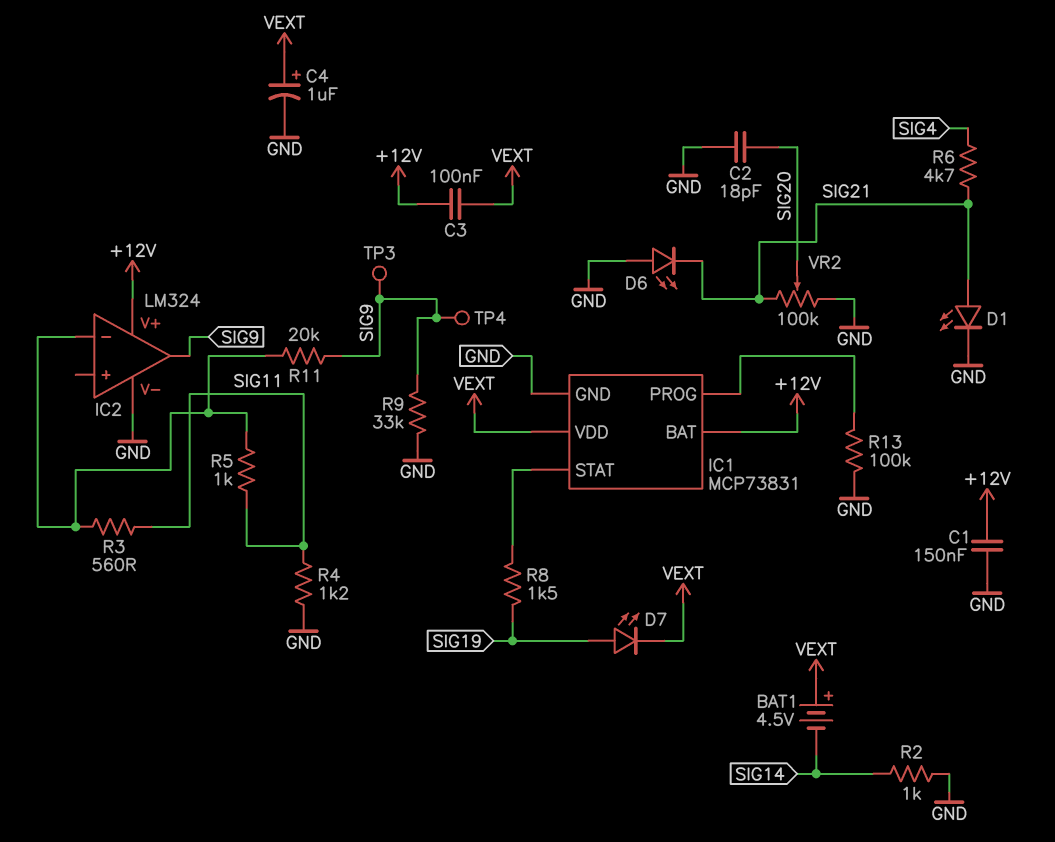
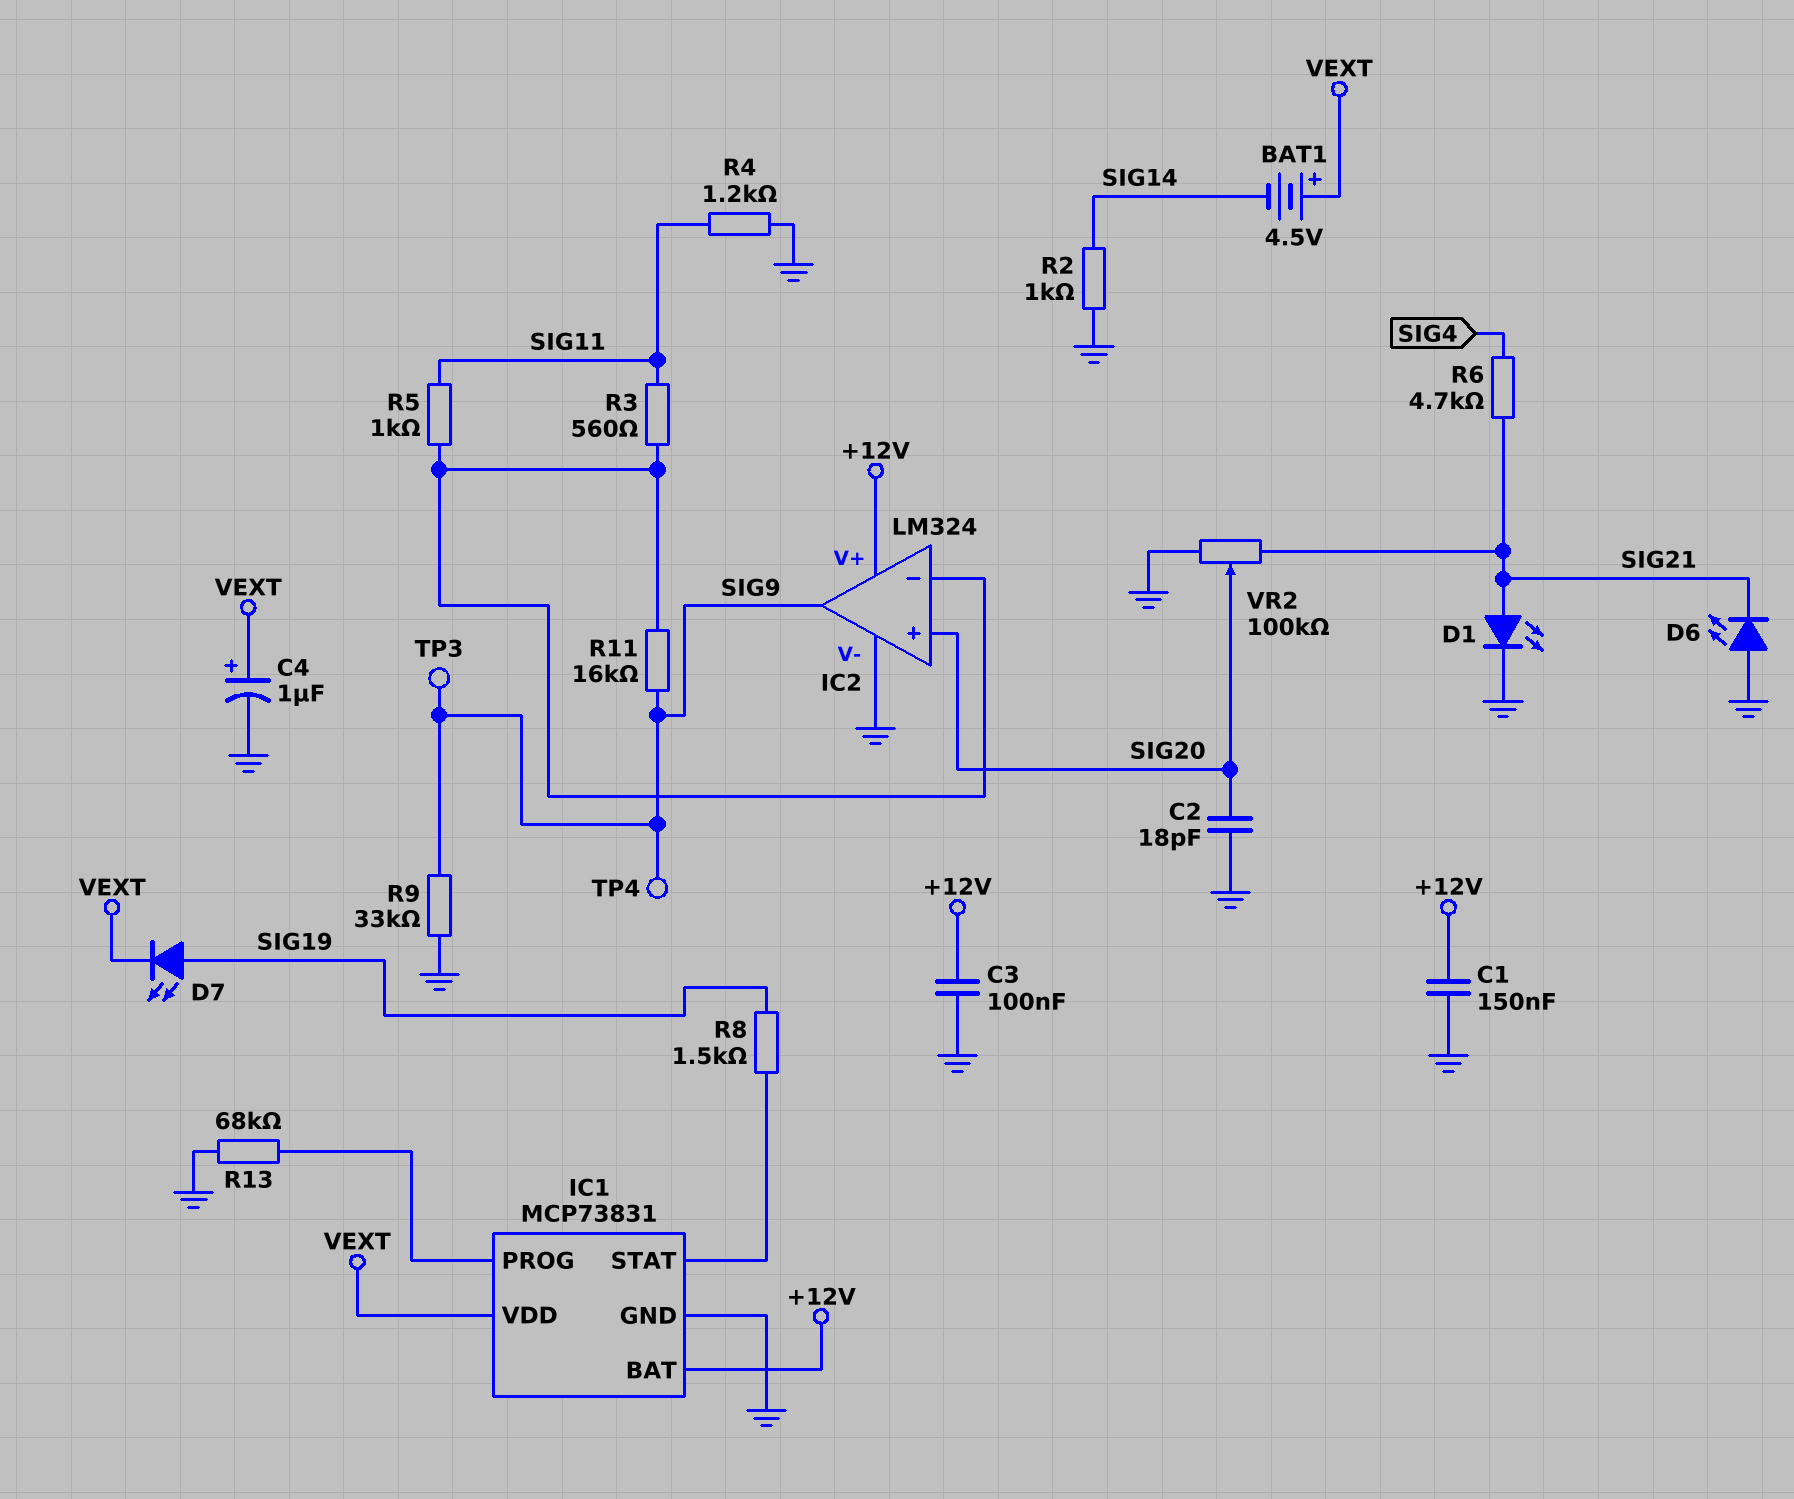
C3: 100nF (+12V, VEXT) -> 100nF (+12V, GND)
IC2 pin in+: none -> SIG20
R11: 20k (IC2/in-, SIG9) -> 16k (IC2/in-, SIG9)
R13: 100k (GND, IC1/PROG) -> 68k (GND, IC1/PROG)

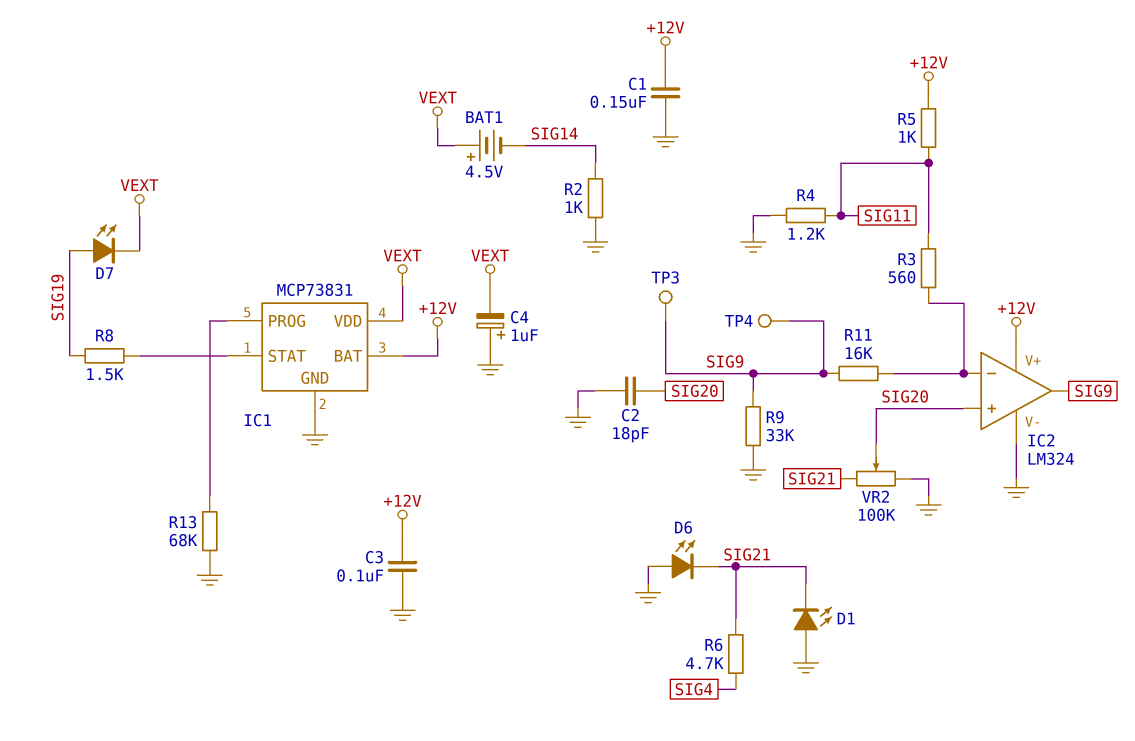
C4: 1uF (plus VEXT, minus GND) -> 1uF (plus GND, minus VEXT)
D1: LED (A SIG21, K GND) -> LED (A GND, K SIG21)
R5: 1k (IC2/in-, SIG11) -> 1k (+12V, SIG11)

